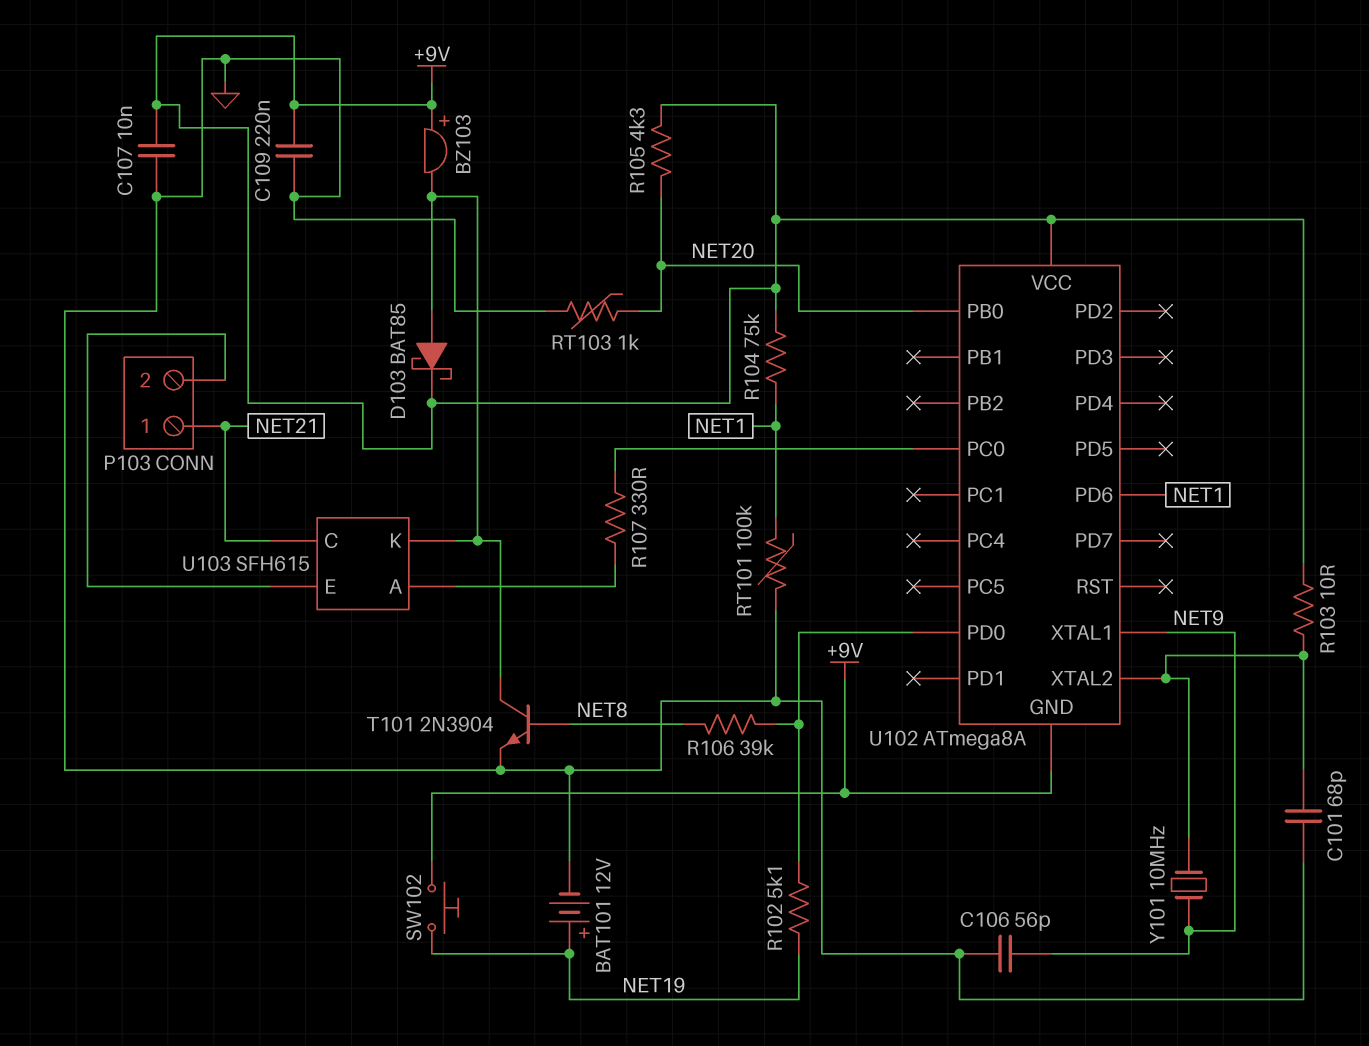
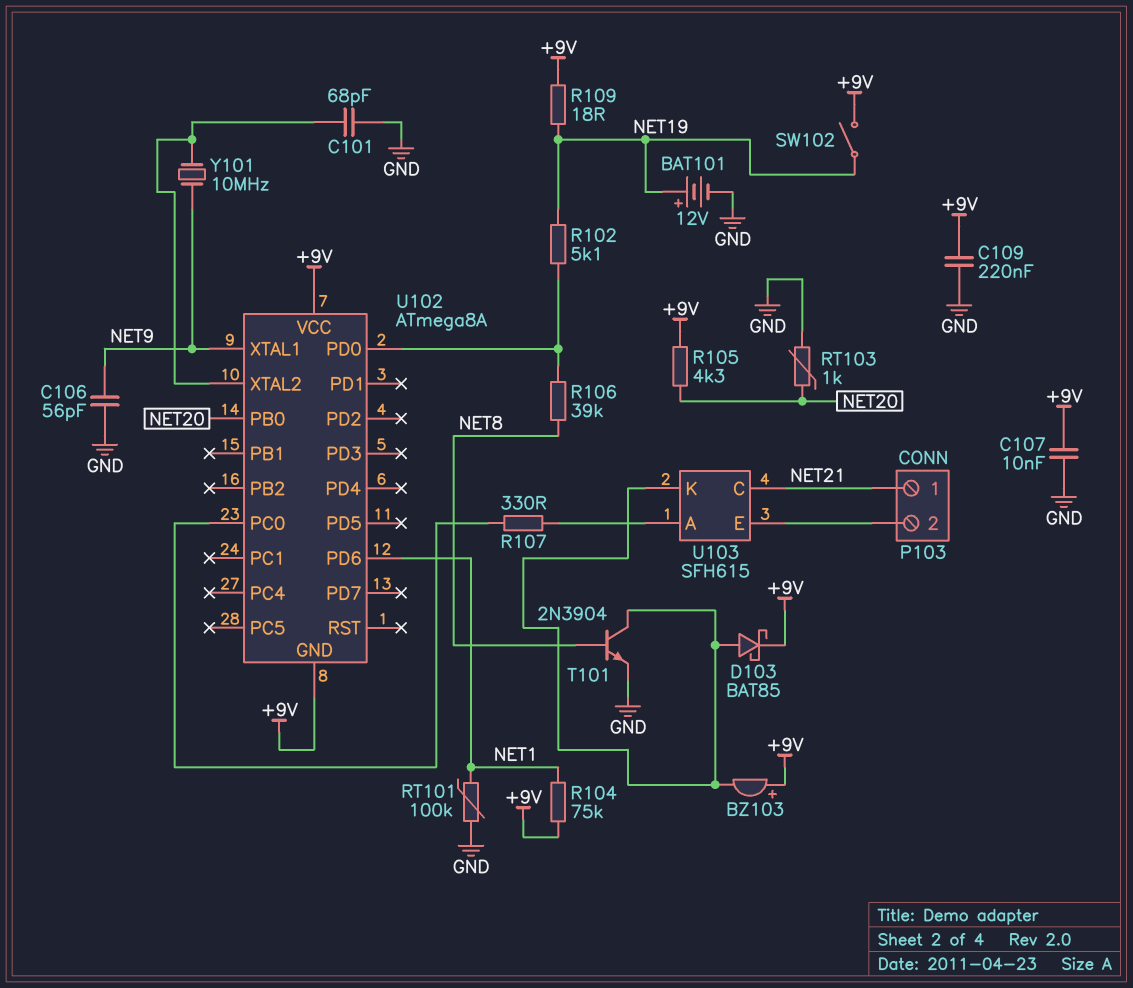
R103: 10 (+9V, U102/XTAL2) -> none
R109: none -> 18 (+9V, NET19)
SW102: button (+9V, NET19) -> switch (+9V, NET19)

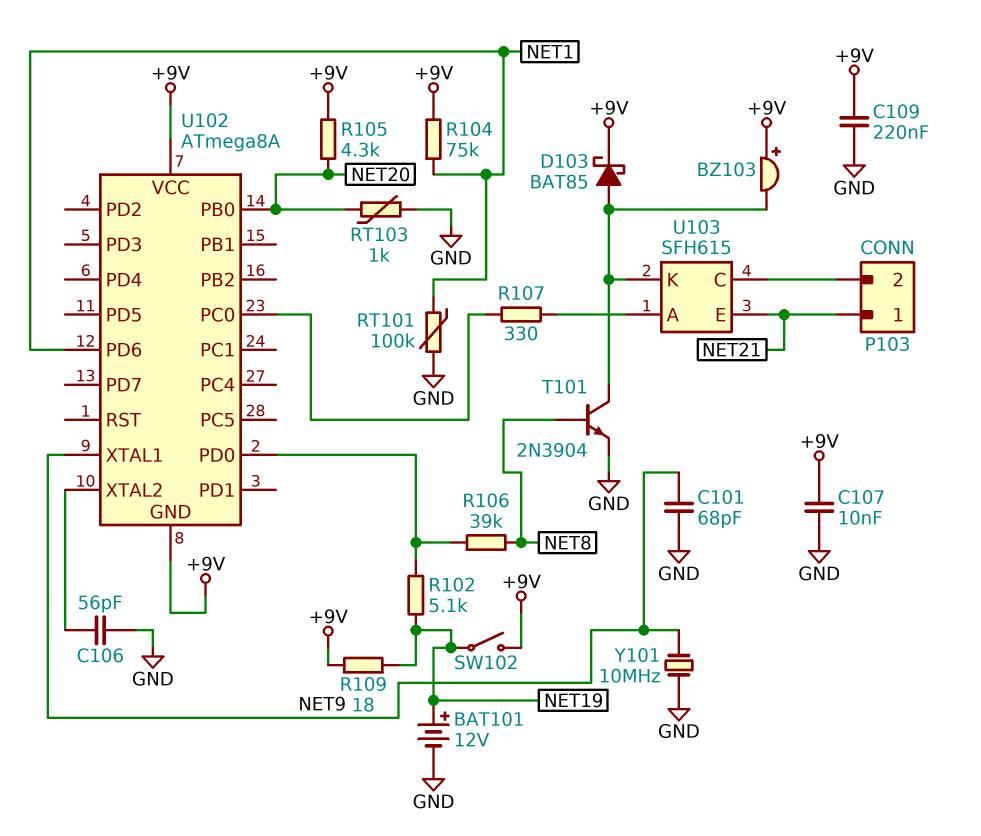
C101: 68pF (GND, U102/XTAL2) -> 68pF (GND, NET9)
C106: 56pF (GND, NET9) -> 56pF (GND, U102/XTAL2)
U103 pin C: NET21 -> P103/2
U103 pin E: P103/2 -> NET21
Y101: 10MHz (NET9, U102/XTAL2) -> 10MHz (GND, NET9)

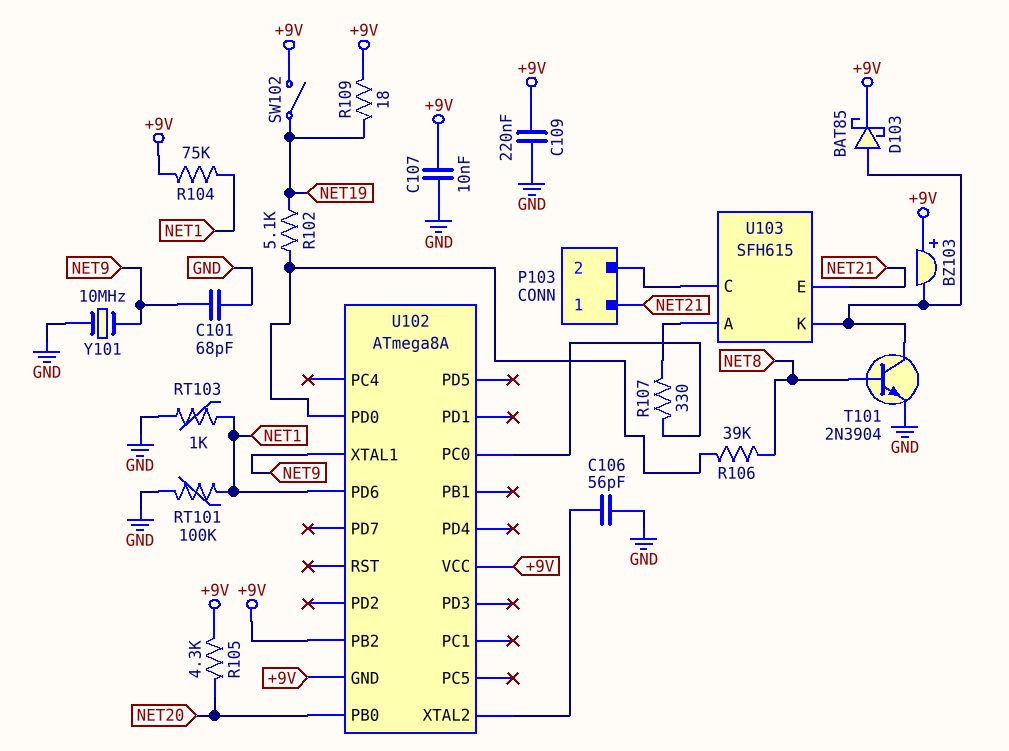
BAT101: 12V (plus NET19, minus GND) -> none
RT103: 1k (GND, NET20) -> 1k (GND, NET1)
U102 pin PB2: none -> +9V

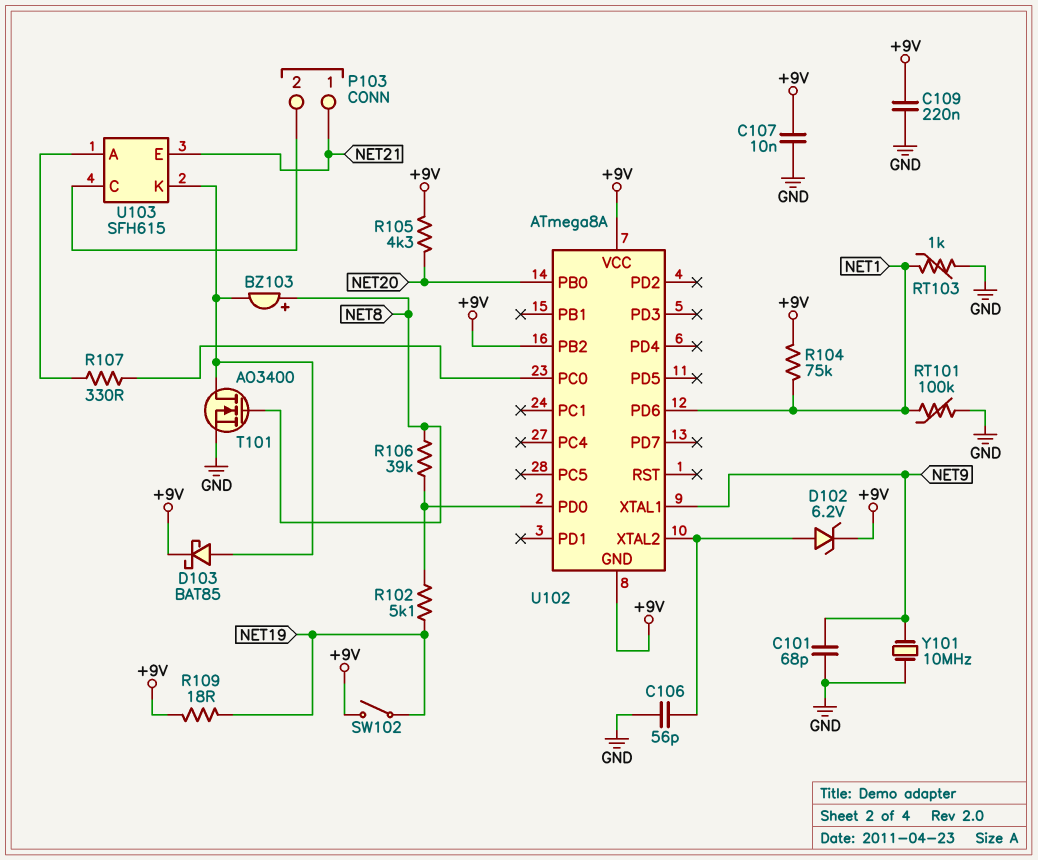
BZ103: buzzer (plus +9V, minus U103/K) -> buzzer (plus NET8, minus U103/K)
D102: none -> zener 6.2V (A U102/XTAL2, K +9V)
T101: NPN 2N3904 (B NET8, C U103/K, E GND) -> NMOS AO3400 (G NET8, D U103/K, S GND)

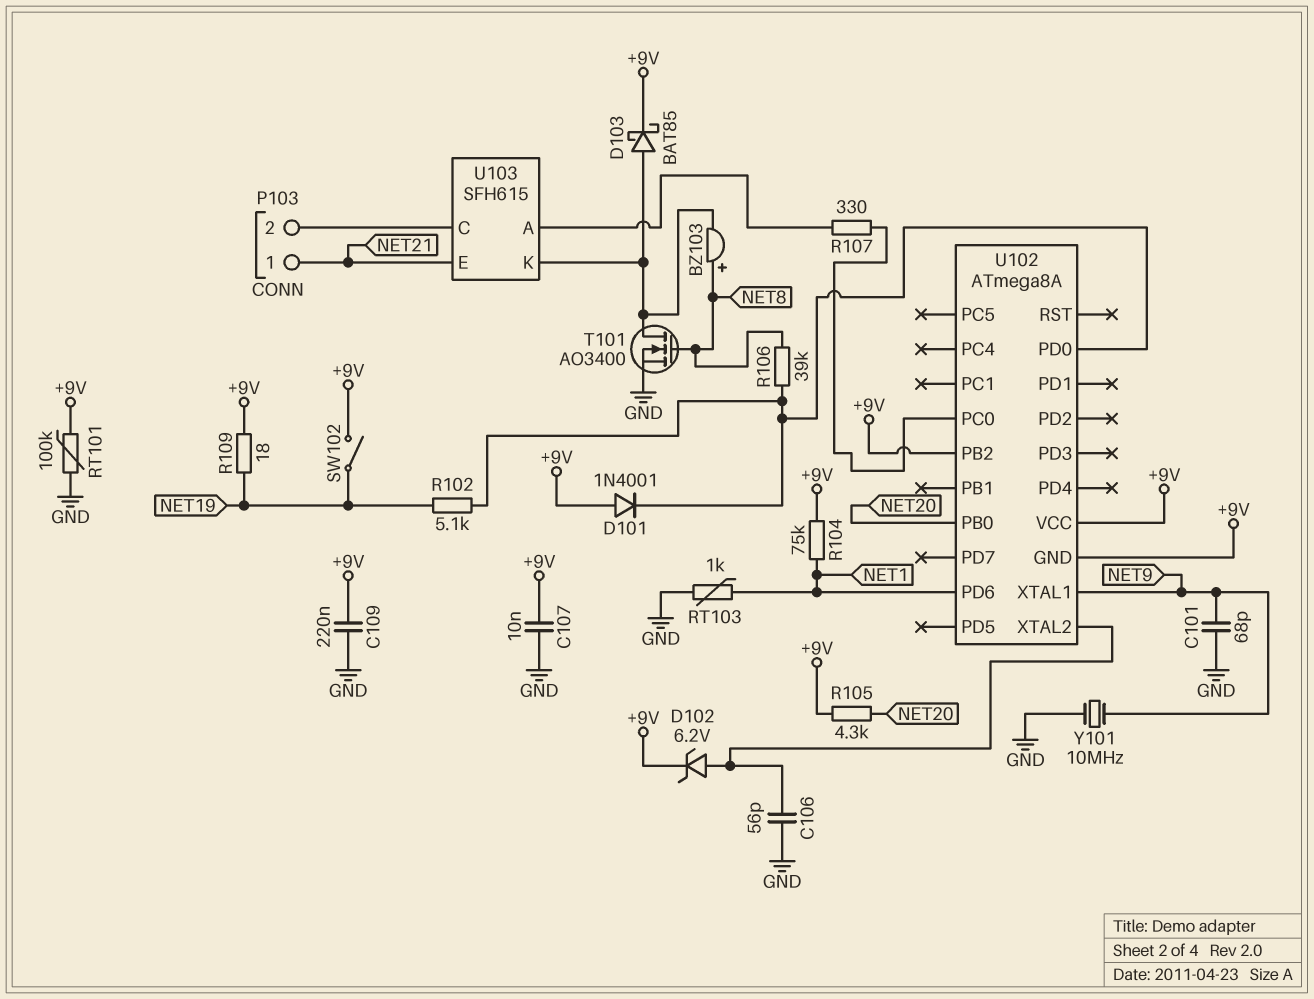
D101: none -> diode 1N4001 (A +9V, K U102/PD0)
RT101: 100k (GND, NET1) -> 100k (+9V, GND)

